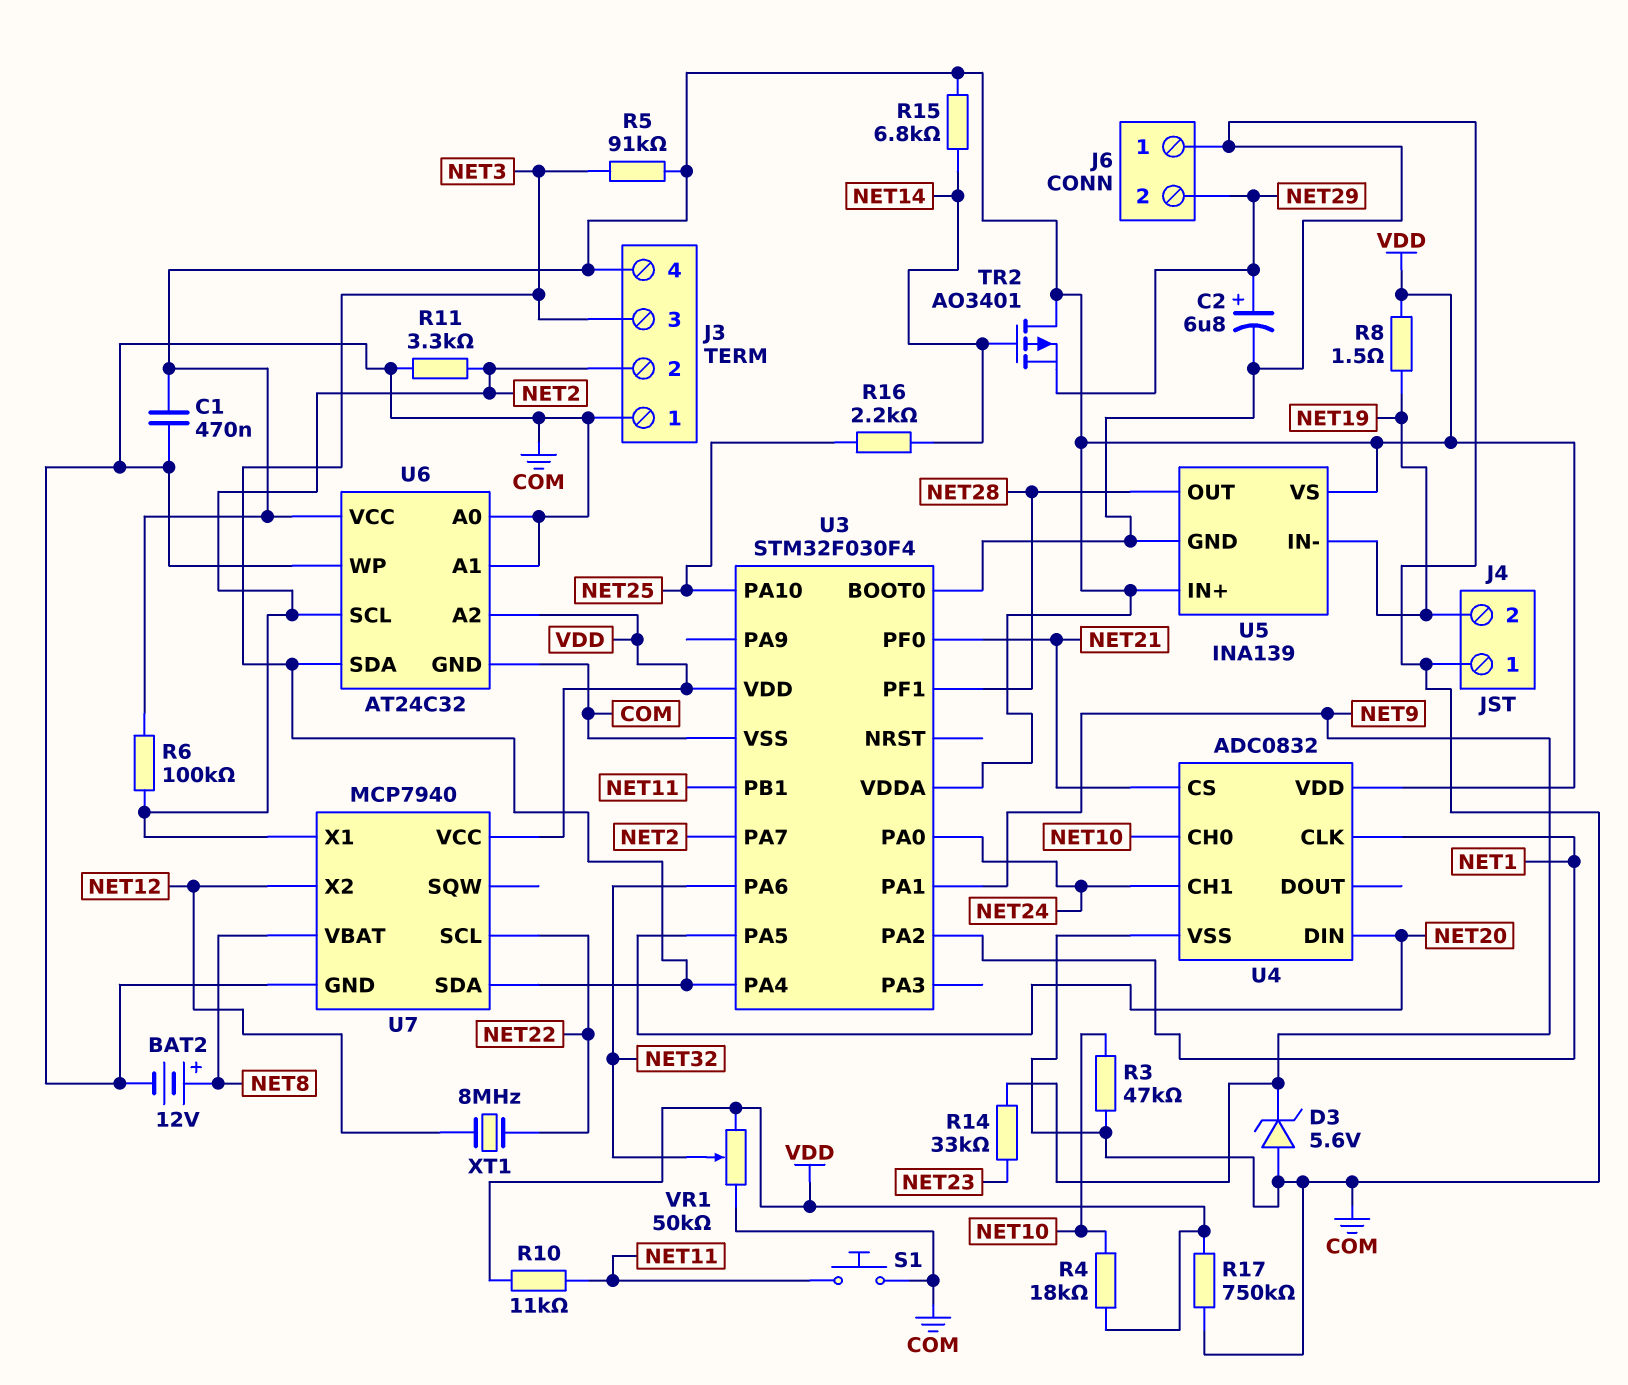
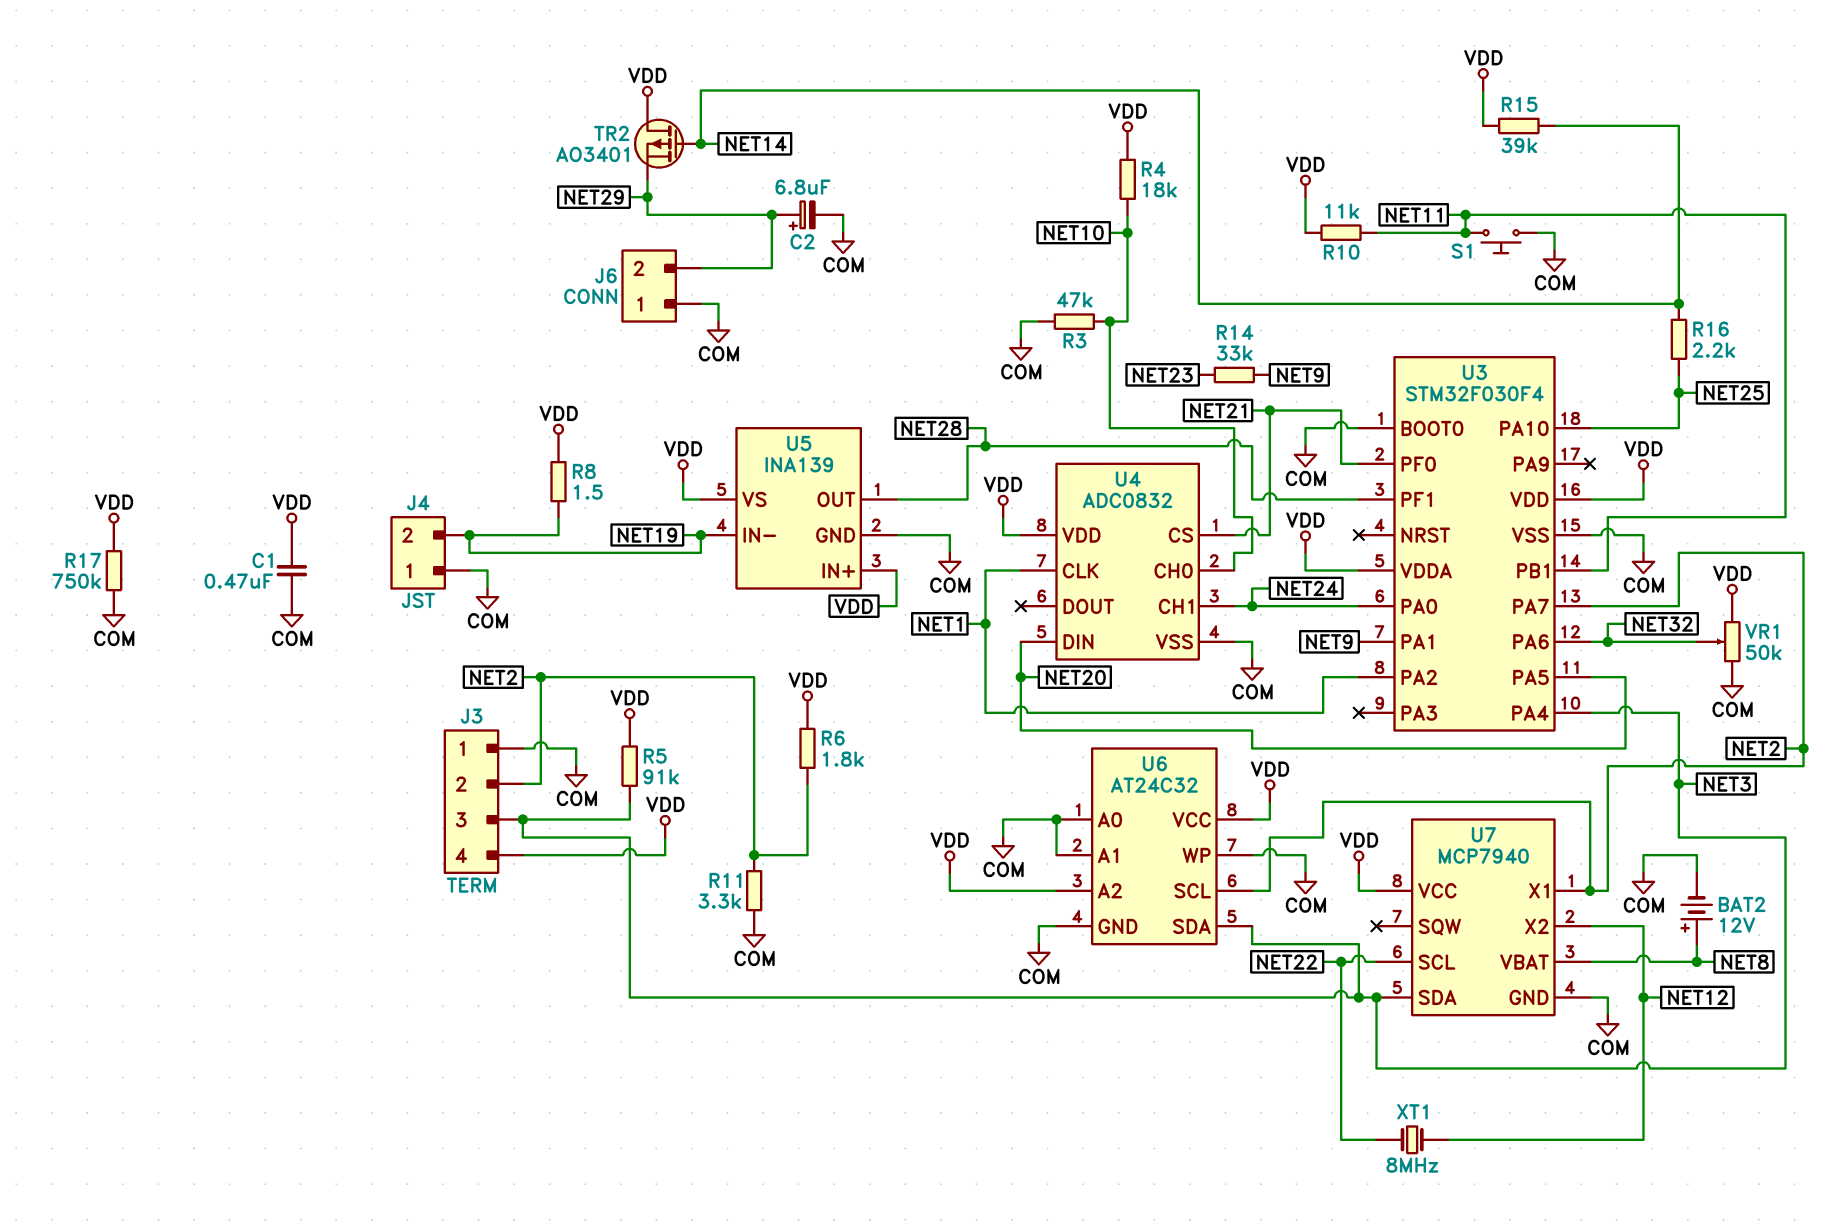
D3: zener 5.6V (A COM, K NET9) -> none
R6: 100k (NET2, VDD) -> 1.8k (NET2, VDD)
R15: 6.8k (NET14, VDD) -> 39k (NET14, VDD)

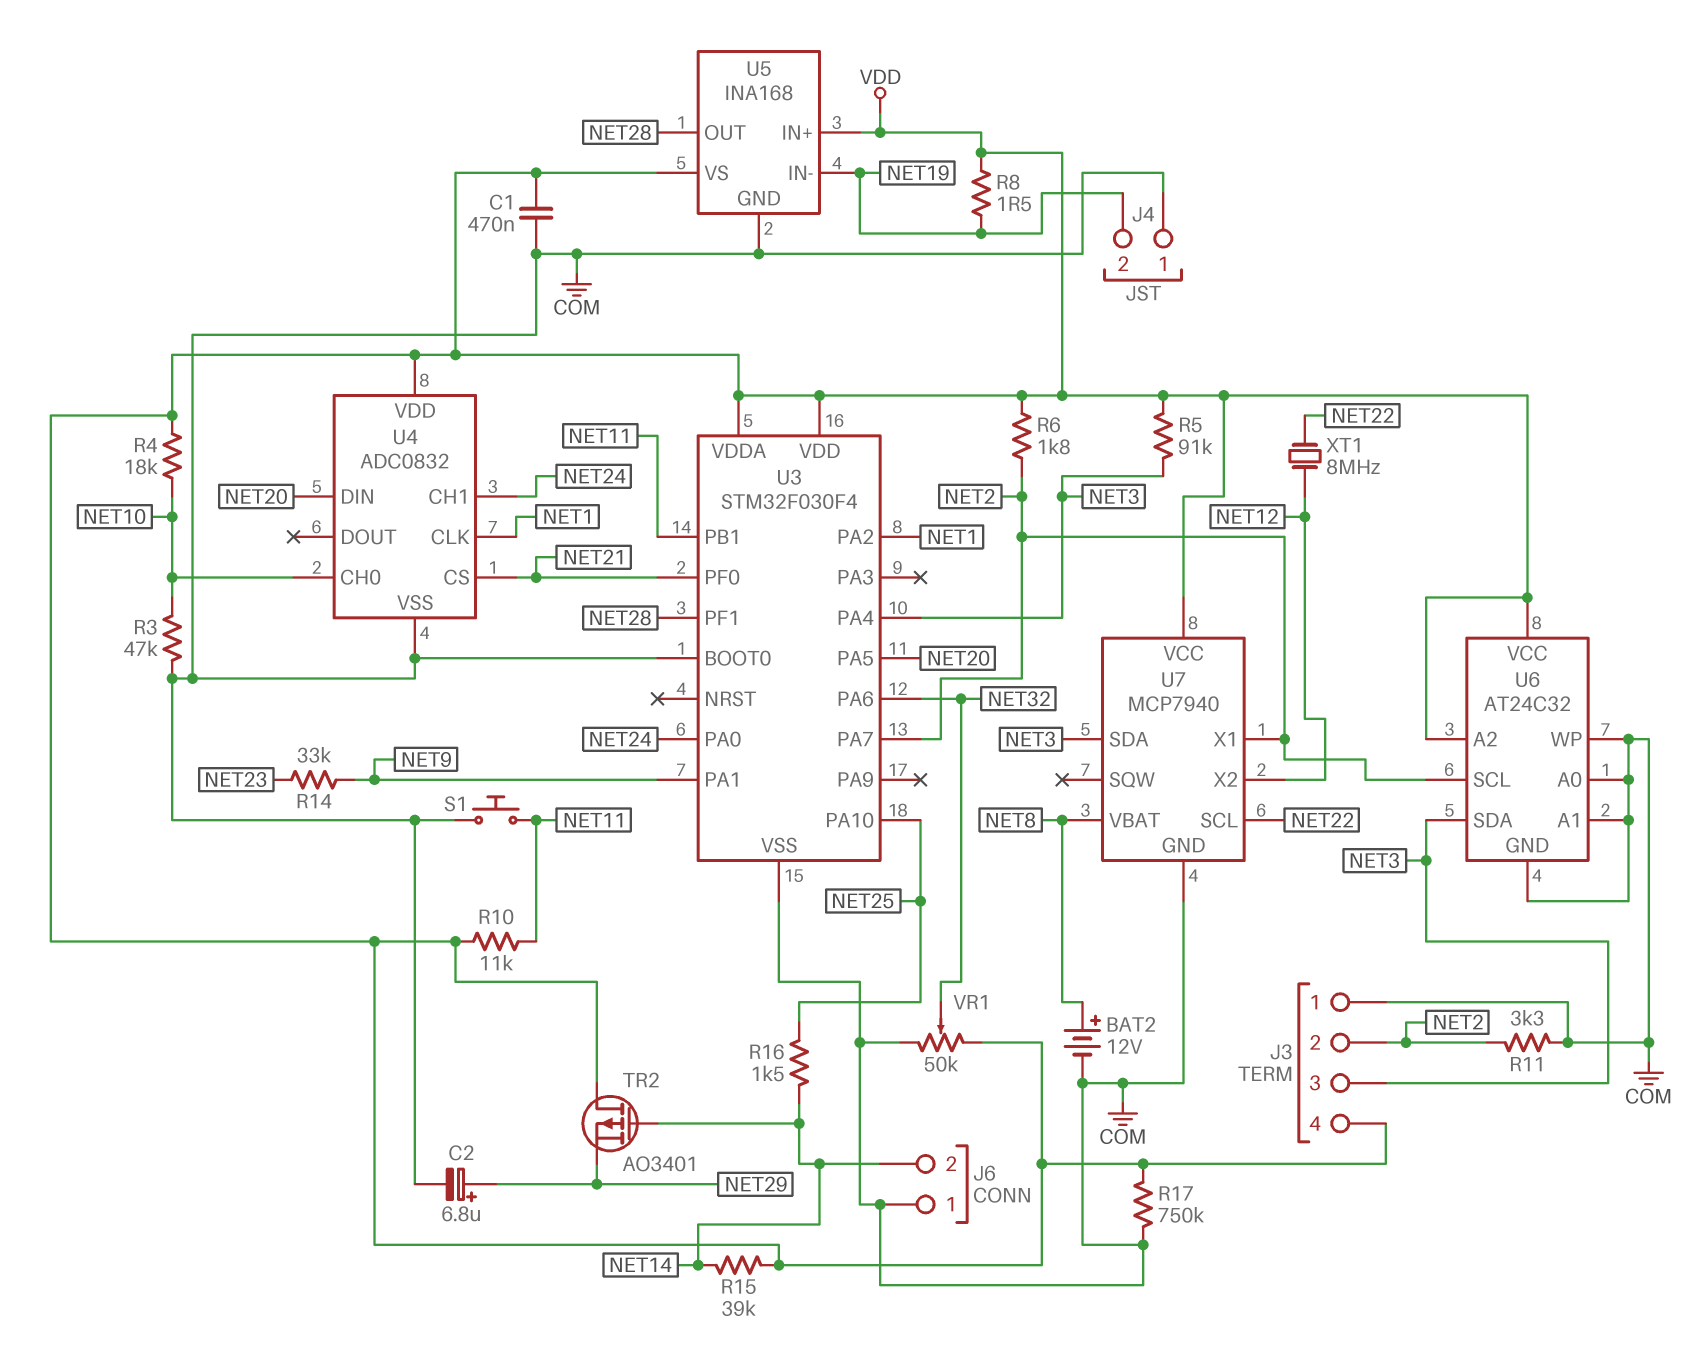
J6 pin 2: NET29 -> NET14
R16: 2.2k (NET14, NET25) -> 1.5k (NET14, NET25)
U5: INA139 -> INA168

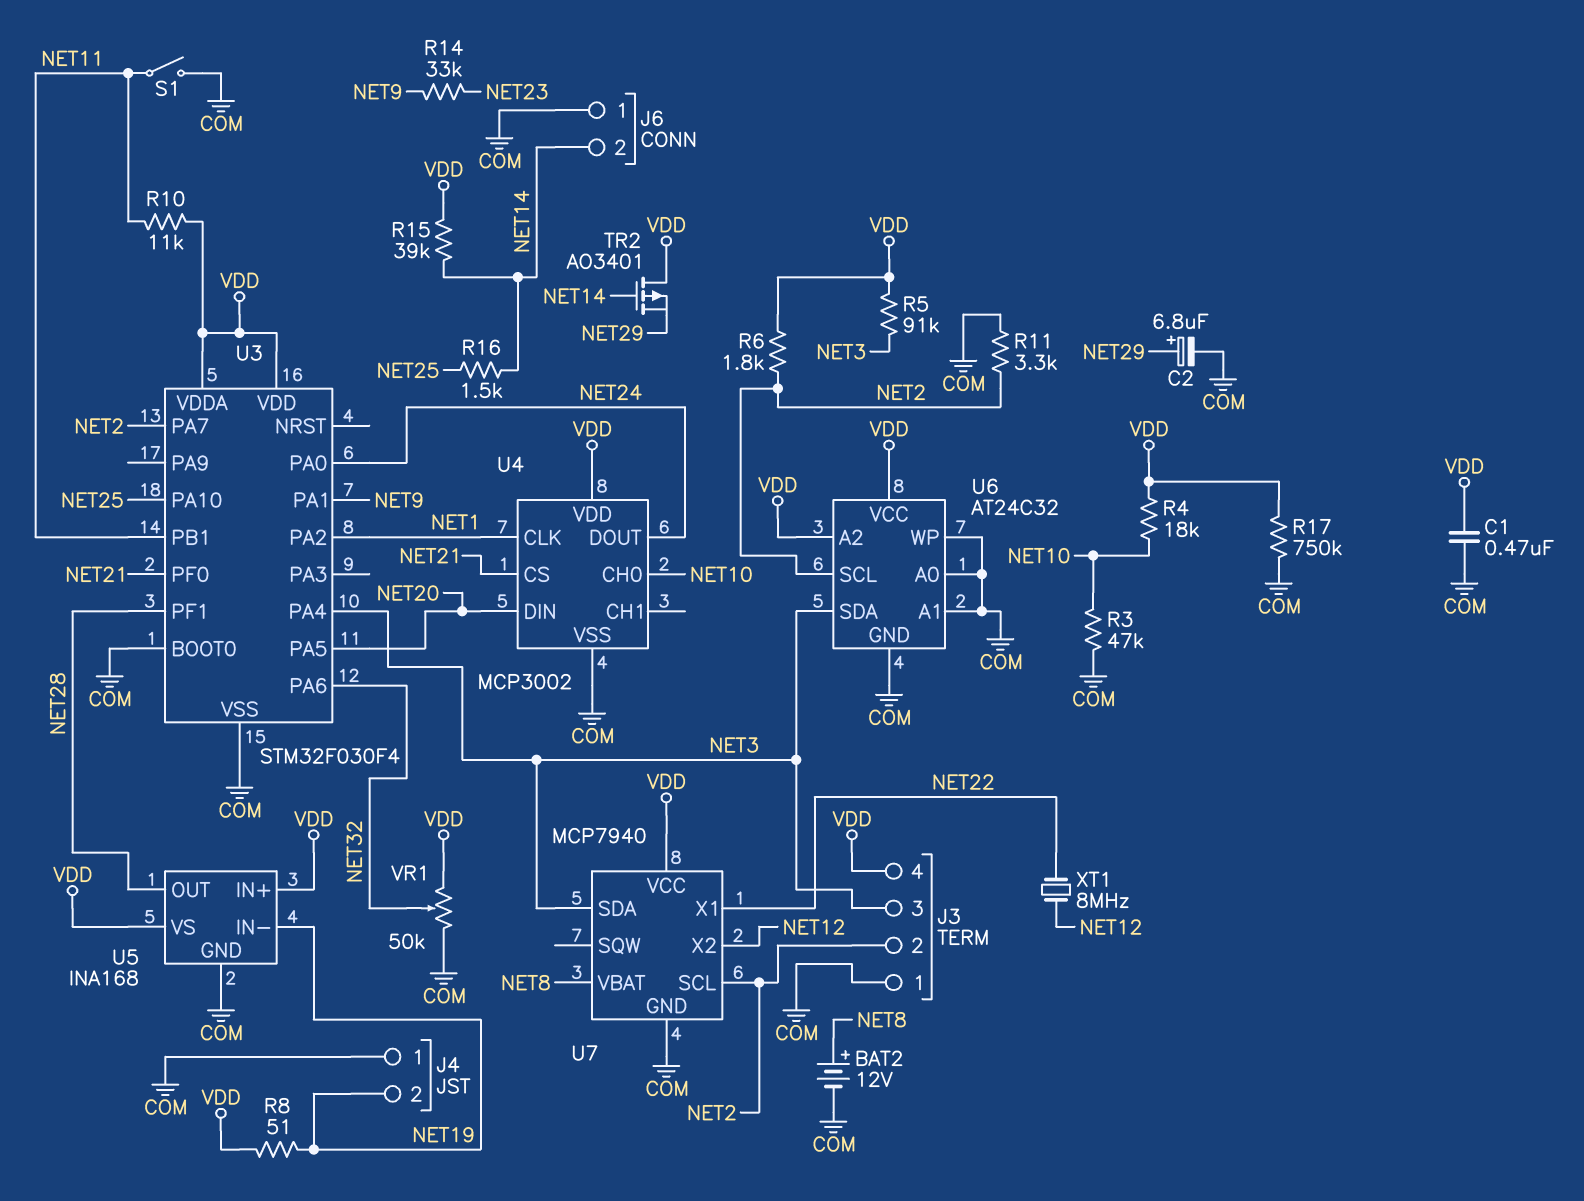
R8: 1.5 (NET19, VDD) -> 51 (NET19, VDD)
S1: button (COM, NET11) -> switch (COM, NET11)
U4: ADC0832 -> MCP3002
U4 pin CH1: NET24 -> none
U4 pin DOUT: none -> NET24
U7 pin SCL: NET22 -> NET2
U7 pin X1: NET2 -> NET22

